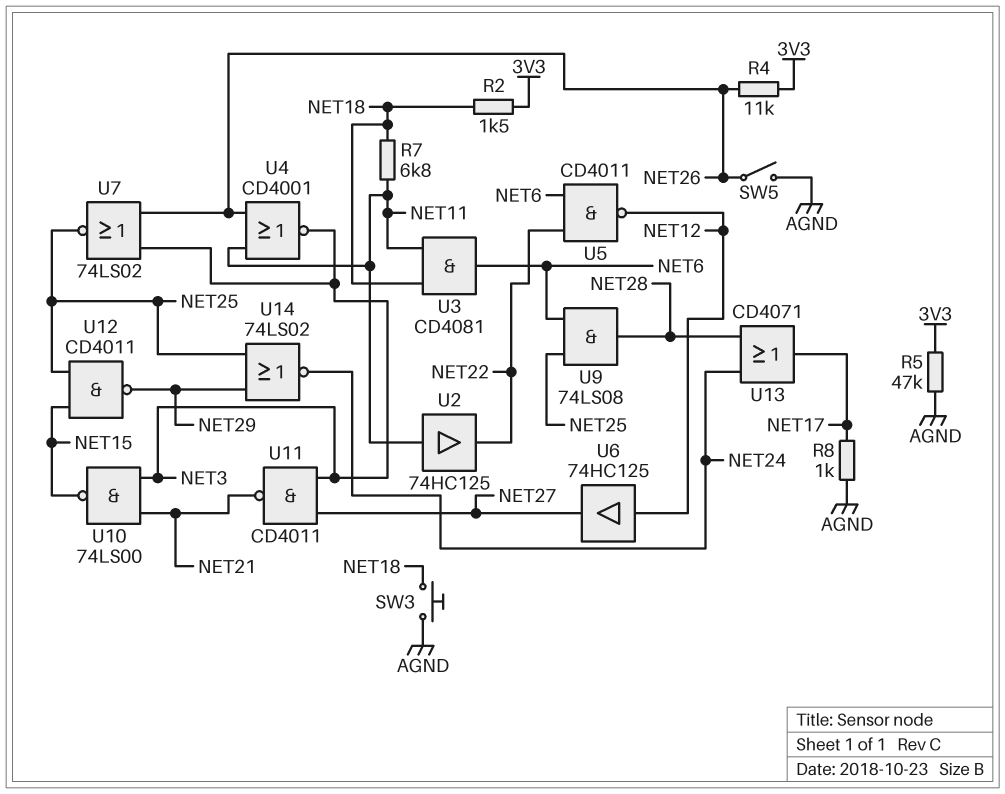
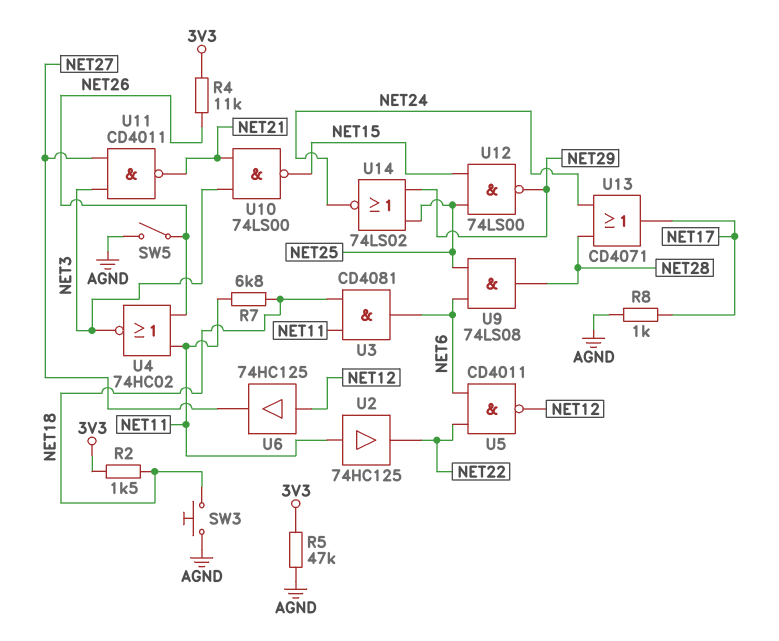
U4: NOR CD4001 (in NET11, in NET26, out NET3) -> NOR 74HC02 (in NET11, in NET26, out NET3)
U7: NOR 74LS02 (in NET3, in NET26, out NET25) -> none
U12: NAND CD4011 (in NET15, in NET25, out NET29) -> NAND 74LS00 (in NET15, in NET25, out NET29)

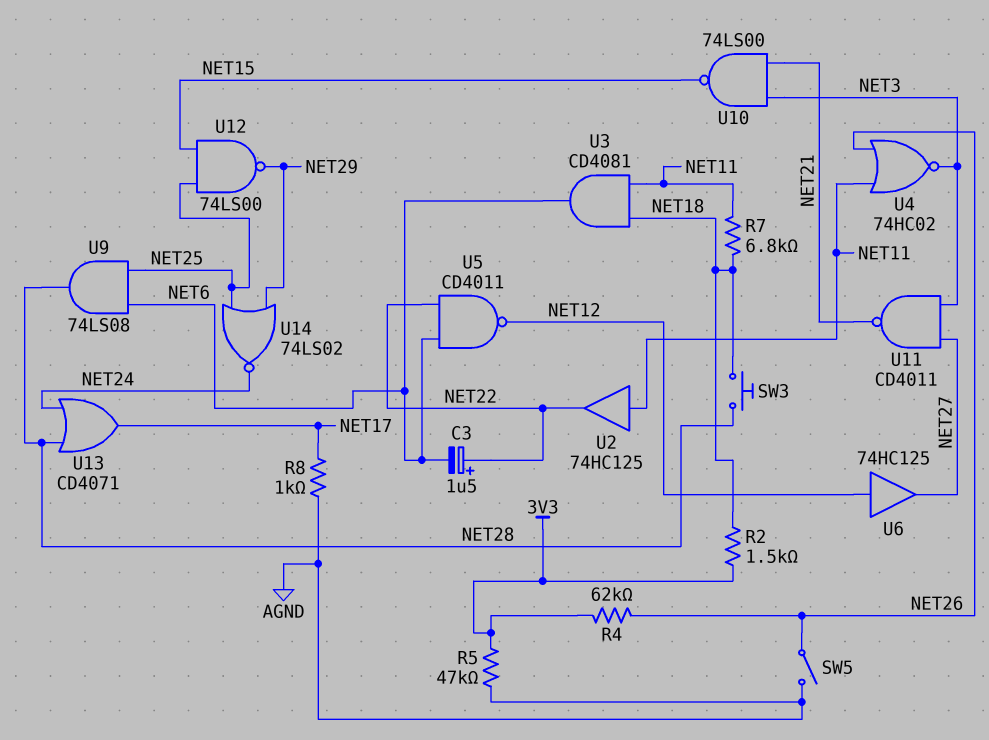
C3: none -> 1.5uF (plus NET22, minus NET6)
R4: 11k (3V3, NET26) -> 62k (3V3, NET26)
SW3: button (AGND, NET18) -> button (NET18, NET28)

